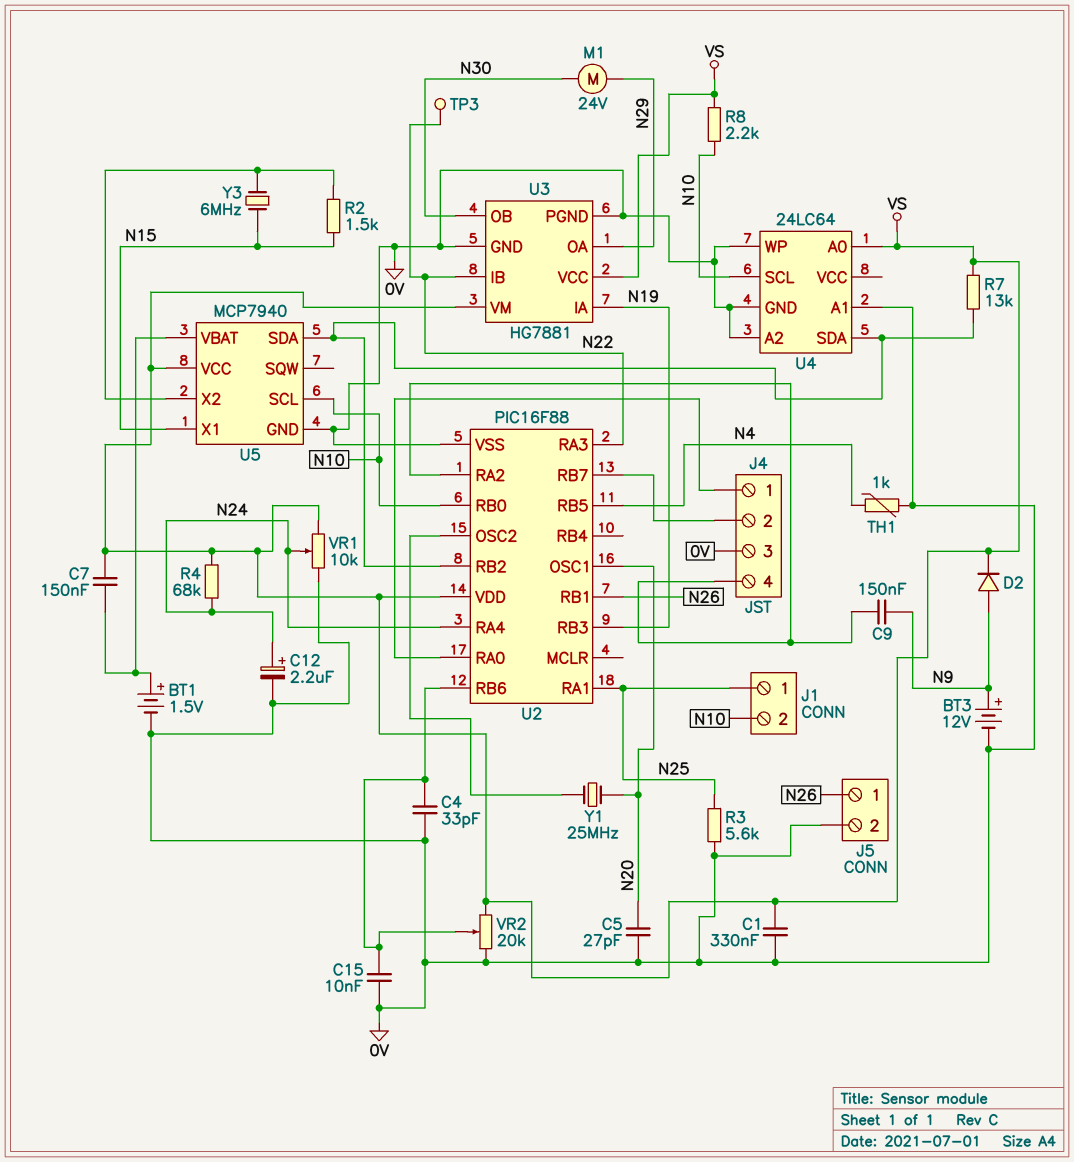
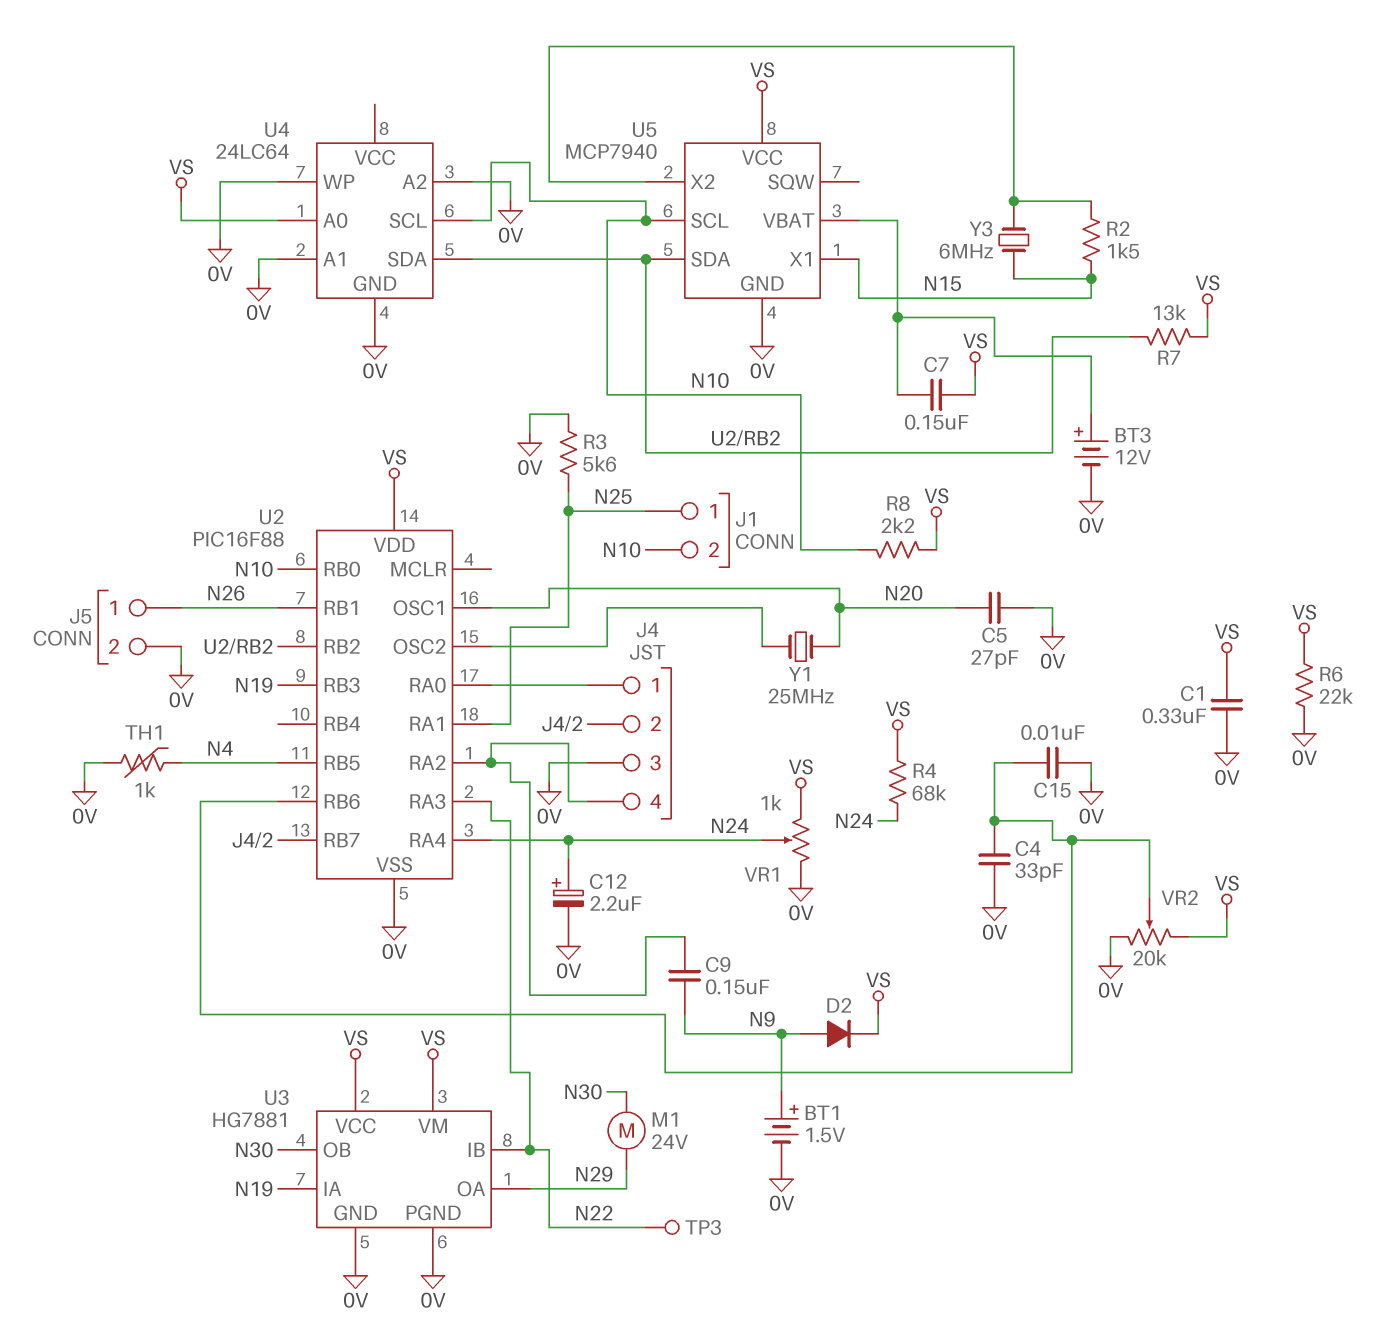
BT1: 1.5V (plus U5/VBAT, minus 0V) -> 1.5V (plus N9, minus 0V)
BT3: 12V (plus N9, minus 0V) -> 12V (plus U5/VBAT, minus 0V)
R6: none -> 22k (0V, VS)
VR1: 10k (0V, VS, wiper N24) -> 1k (0V, VS, wiper N24)

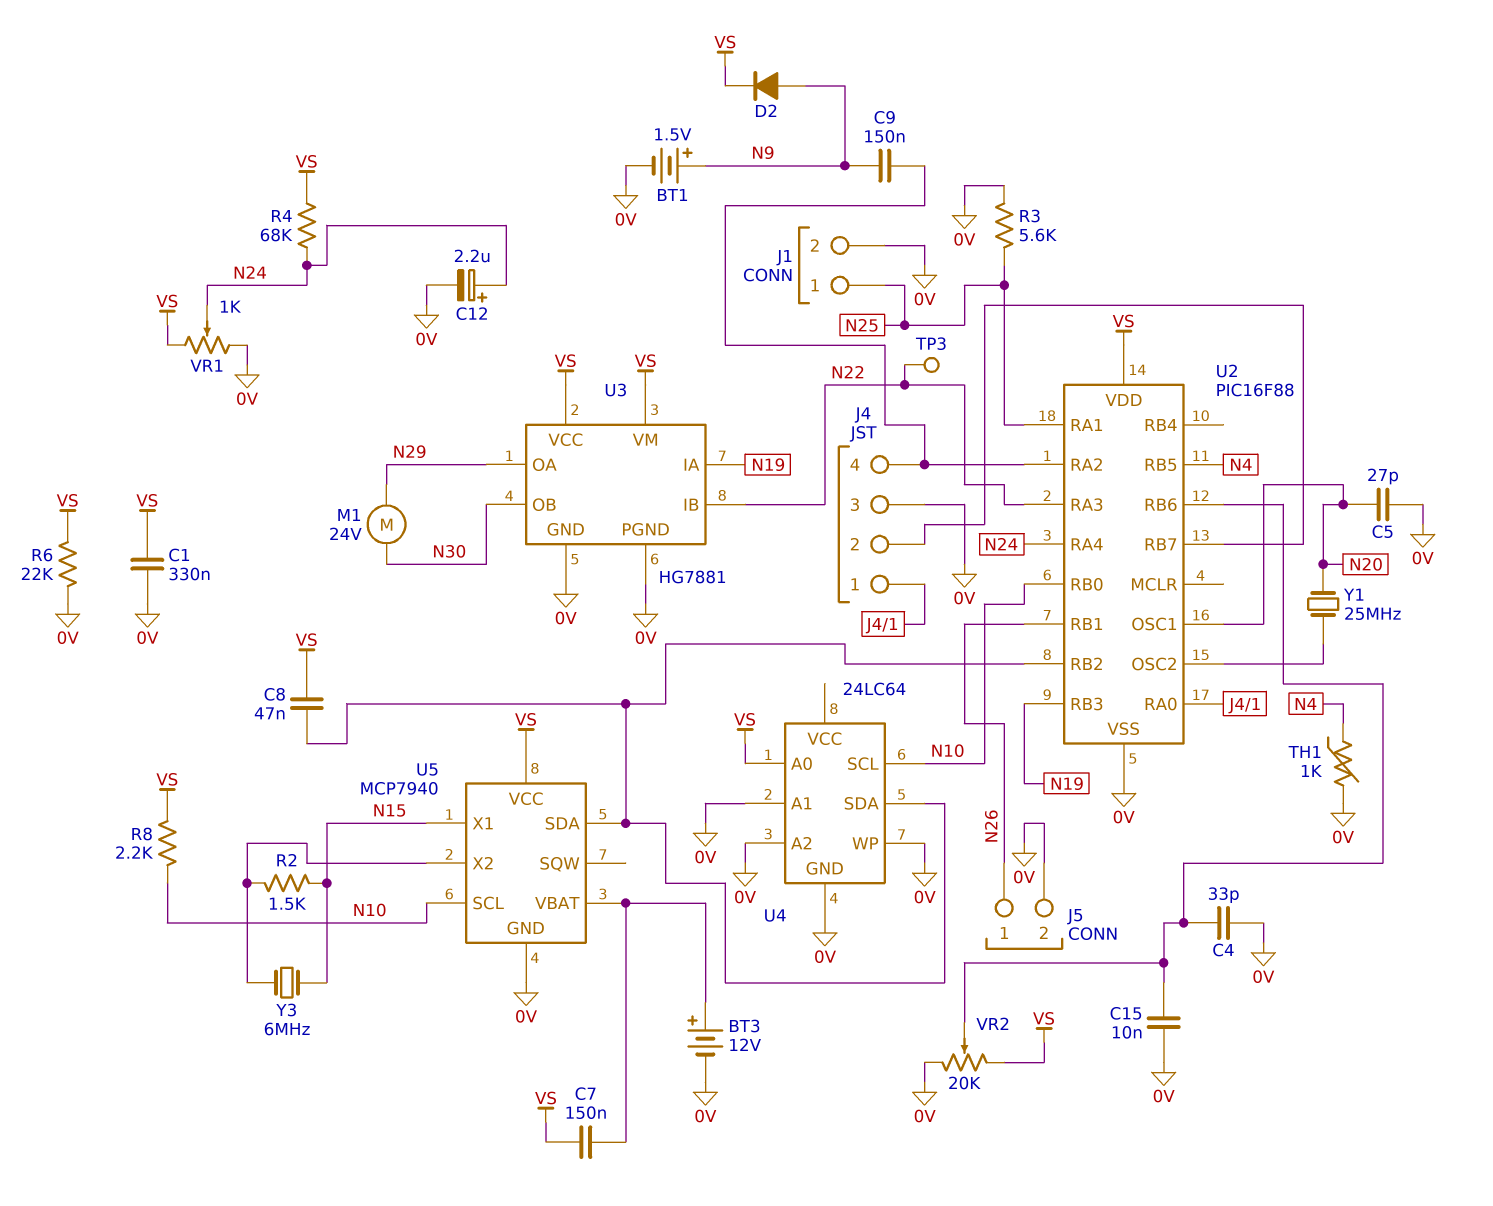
C8: none -> 47nF (U2/RB2, VS)
J1 pin 2: N10 -> 0V
R7: 13k (U2/RB2, VS) -> none

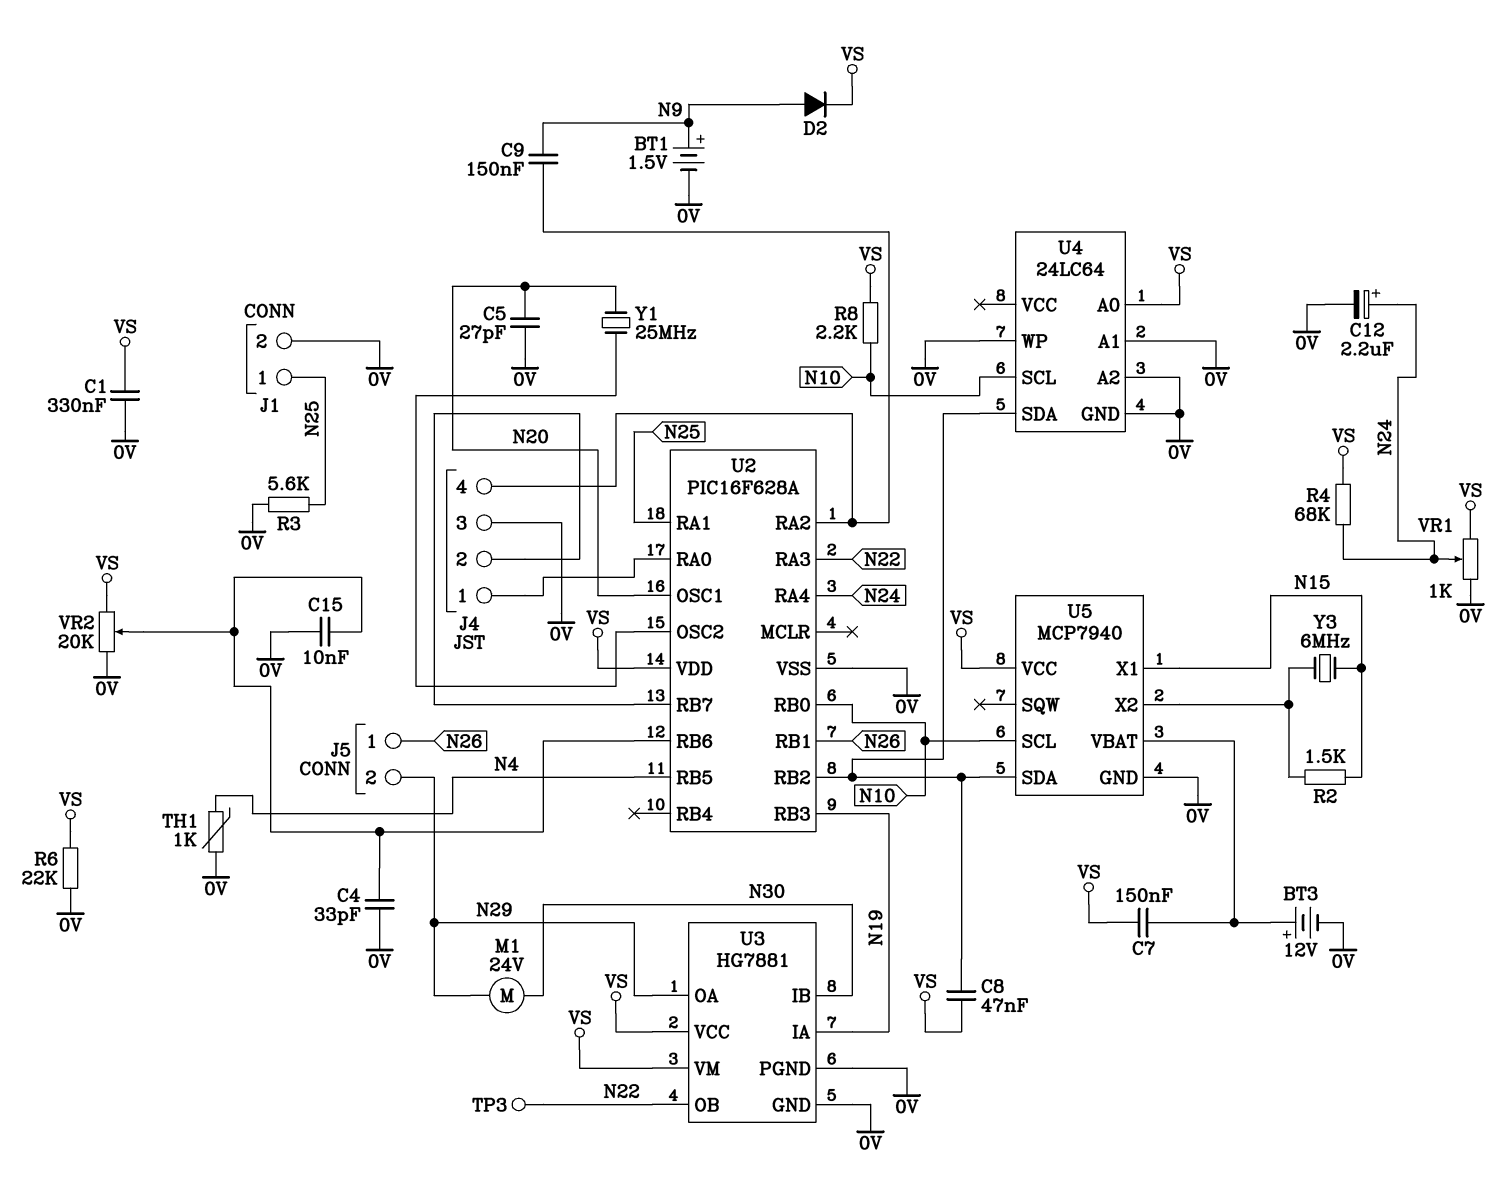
J5 pin 2: 0V -> N29
U2: PIC16F88 -> PIC16F628A
U3 pin IB: N22 -> N30
U3 pin OB: N30 -> N22

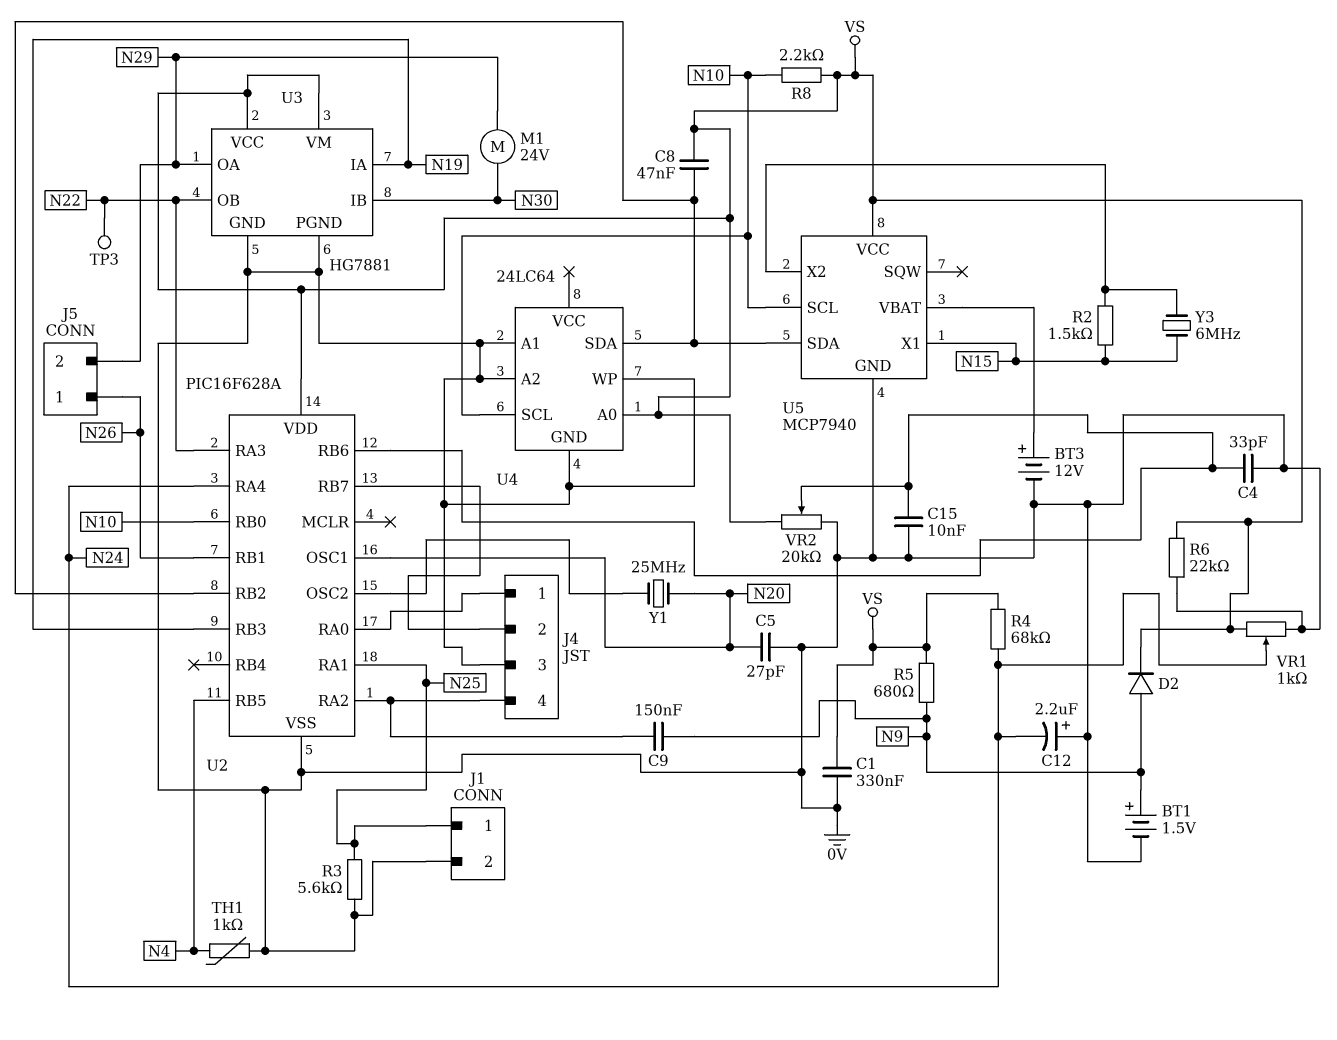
C7: 150nF (U5/VBAT, VS) -> none
C12: 2.2uF (plus N24, minus 0V) -> 2.2uF (plus 0V, minus N24)
R5: none -> 680 (N9, VS)

